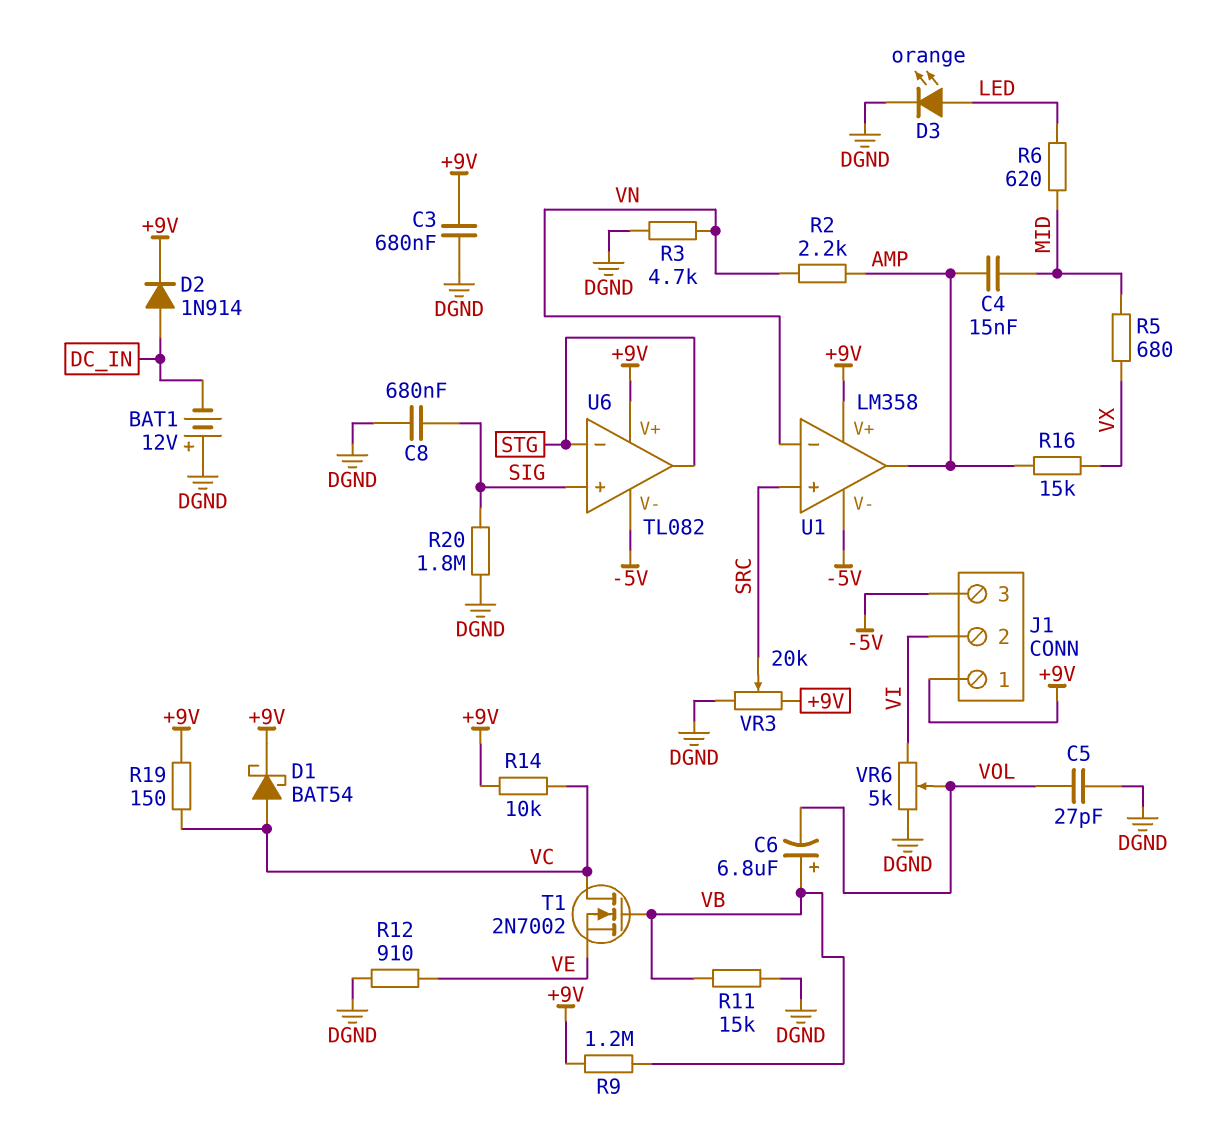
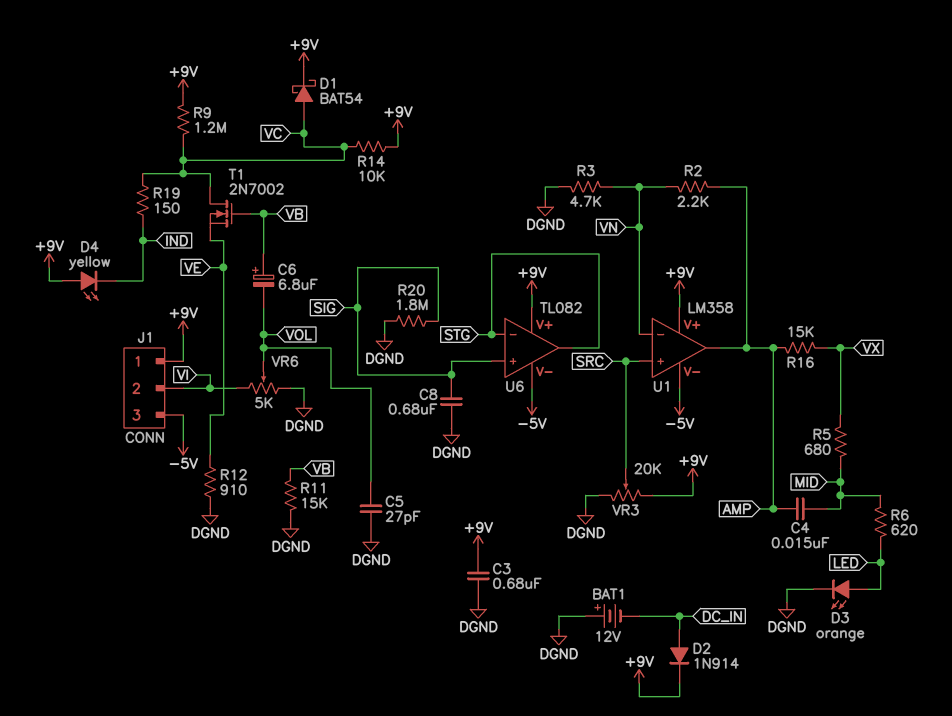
D4: none -> LED yellow (A +9V, K IND)
R9: 1.2M (+9V, VB) -> 1.2M (+9V, VC)
R19: 150 (+9V, VC) -> 150 (IND, VC)

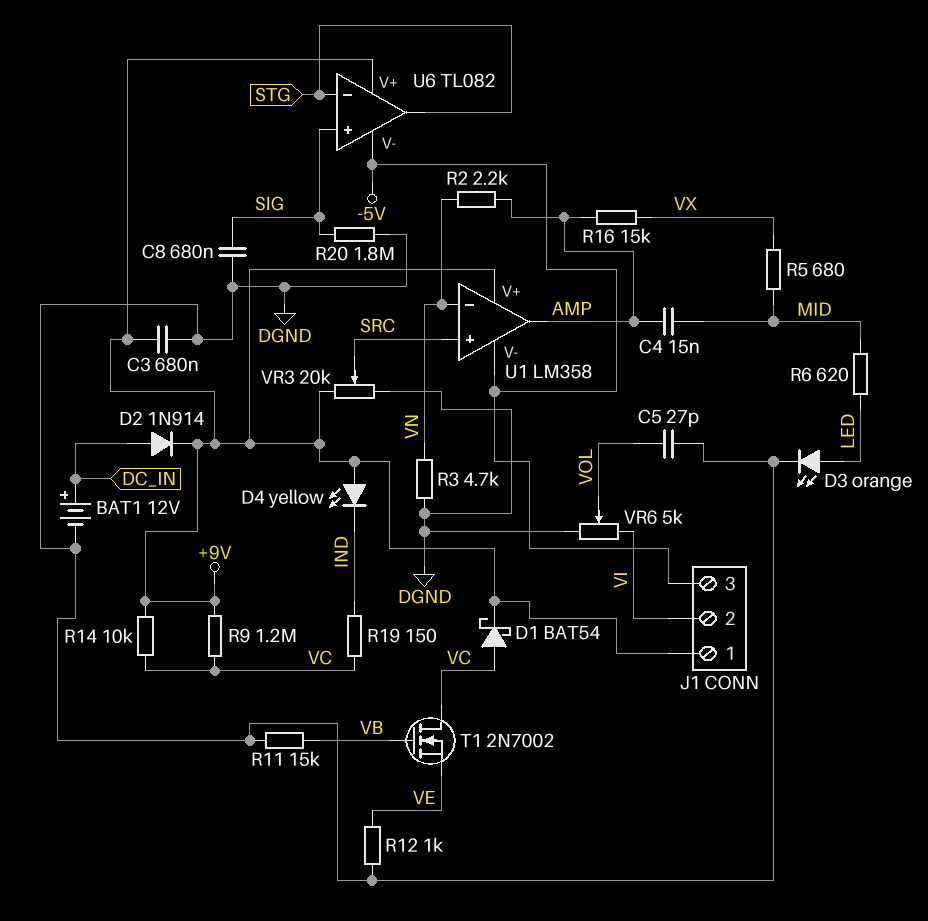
BAT1: 12V (plus DGND, minus DC_IN) -> 12V (plus DC_IN, minus DGND)
C6: 6.8uF (plus VB, minus VOL) -> none
R12: 910 (DGND, VE) -> 1k (DGND, VE)

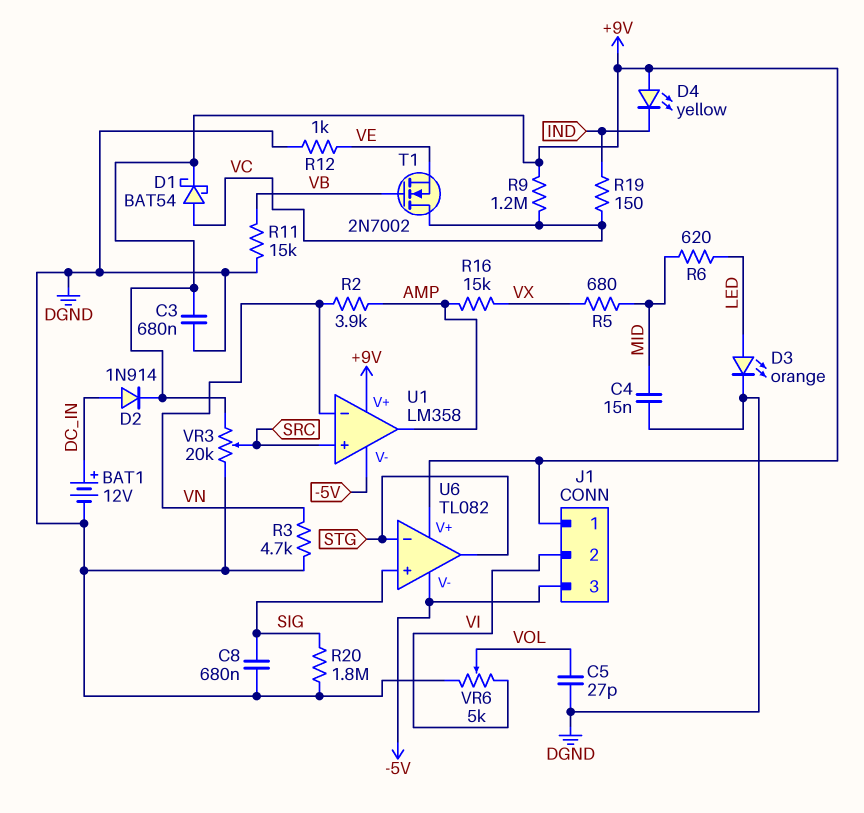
C4: 15nF (AMP, MID) -> 15nF (DGND, MID)
R2: 2.2k (AMP, VN) -> 3.9k (AMP, VN)
R14: 10k (+9V, VC) -> none

